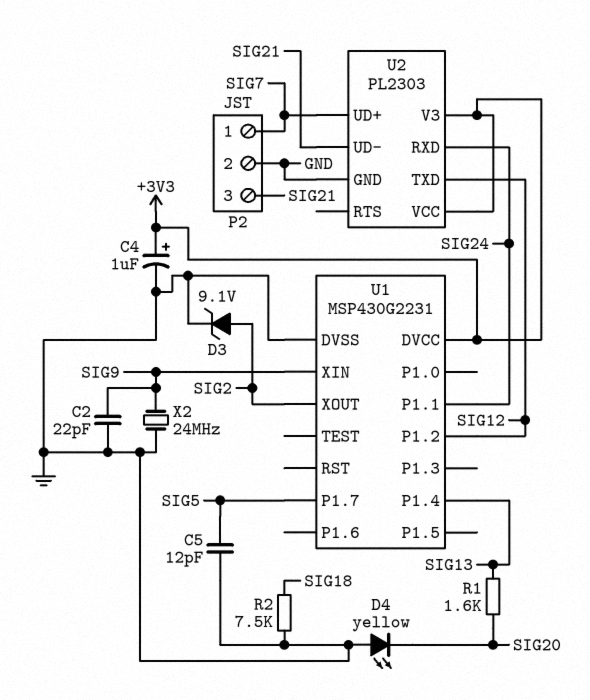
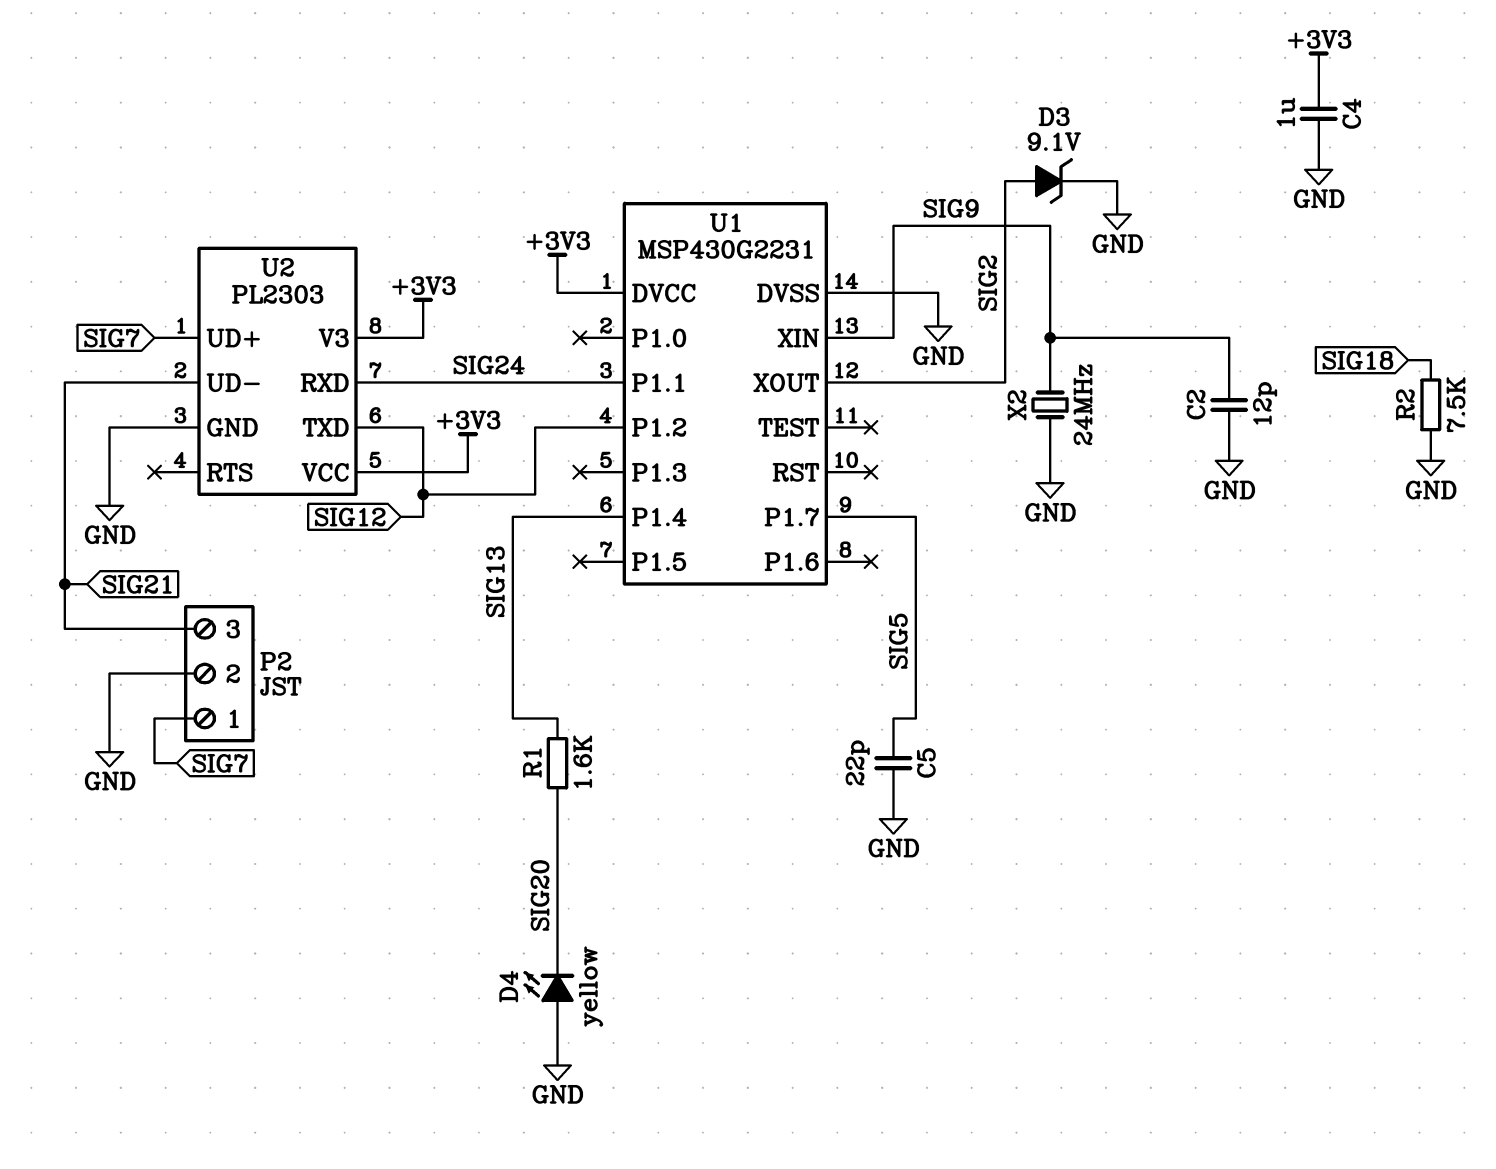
C2: 22pF (GND, SIG9) -> 12pF (GND, SIG9)
C4: 1uF (plus +3V3, minus GND) -> 1uF (+3V3, GND)
C5: 12pF (GND, SIG5) -> 22pF (GND, SIG5)

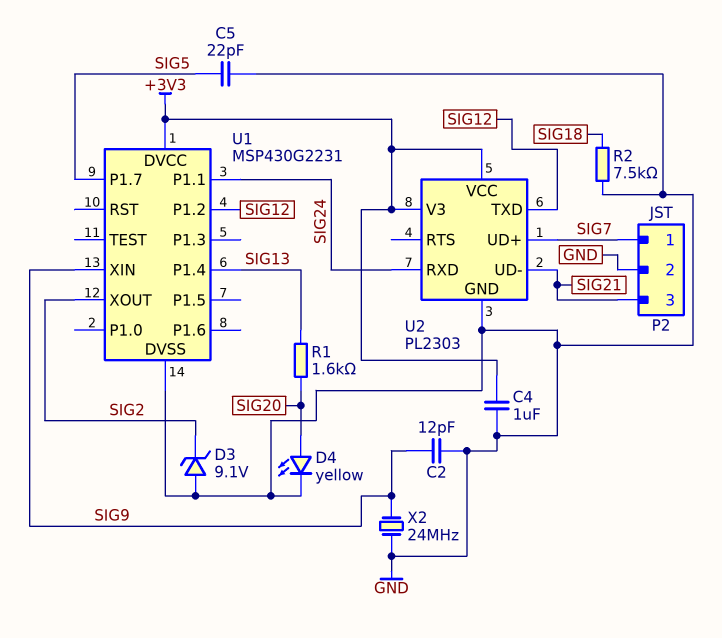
D3: zener 9.1V (A SIG2, K GND) -> zener 9.1V (A GND, K SIG2)
D4: LED yellow (A GND, K SIG20) -> LED yellow (A SIG20, K GND)

